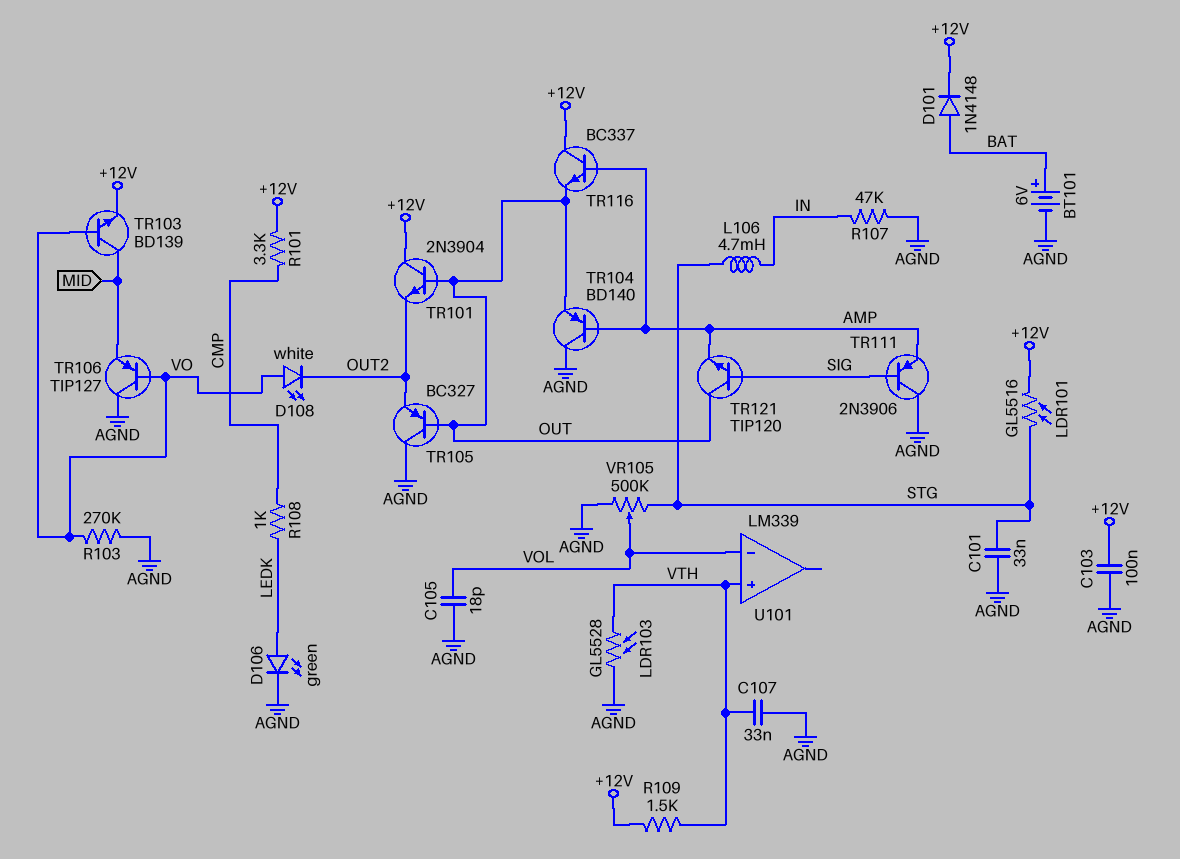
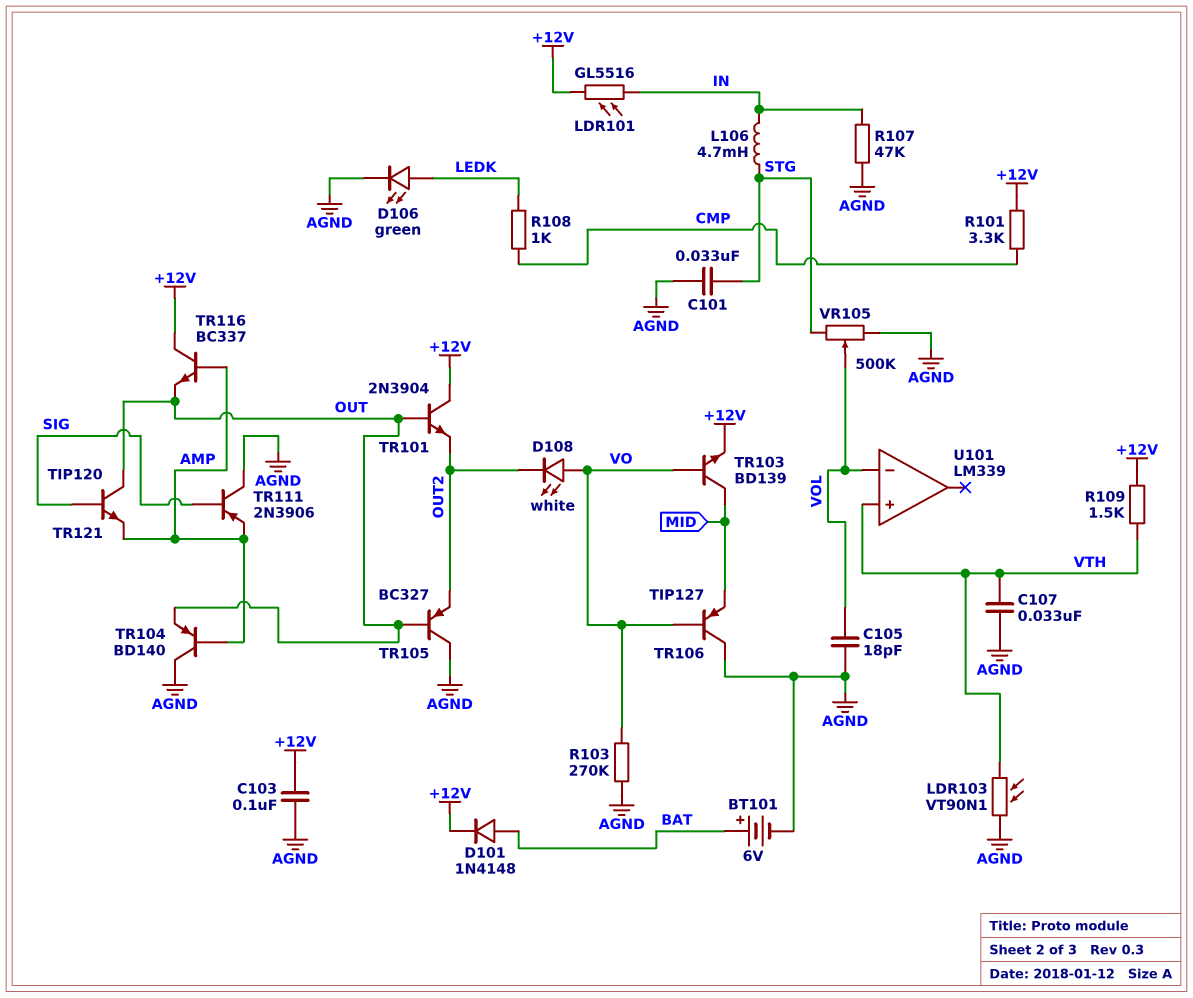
LDR101: GL5516 (+12V, STG) -> GL5516 (+12V, IN)
LDR103: GL5528 (AGND, VTH) -> VT90N1 (AGND, VTH)

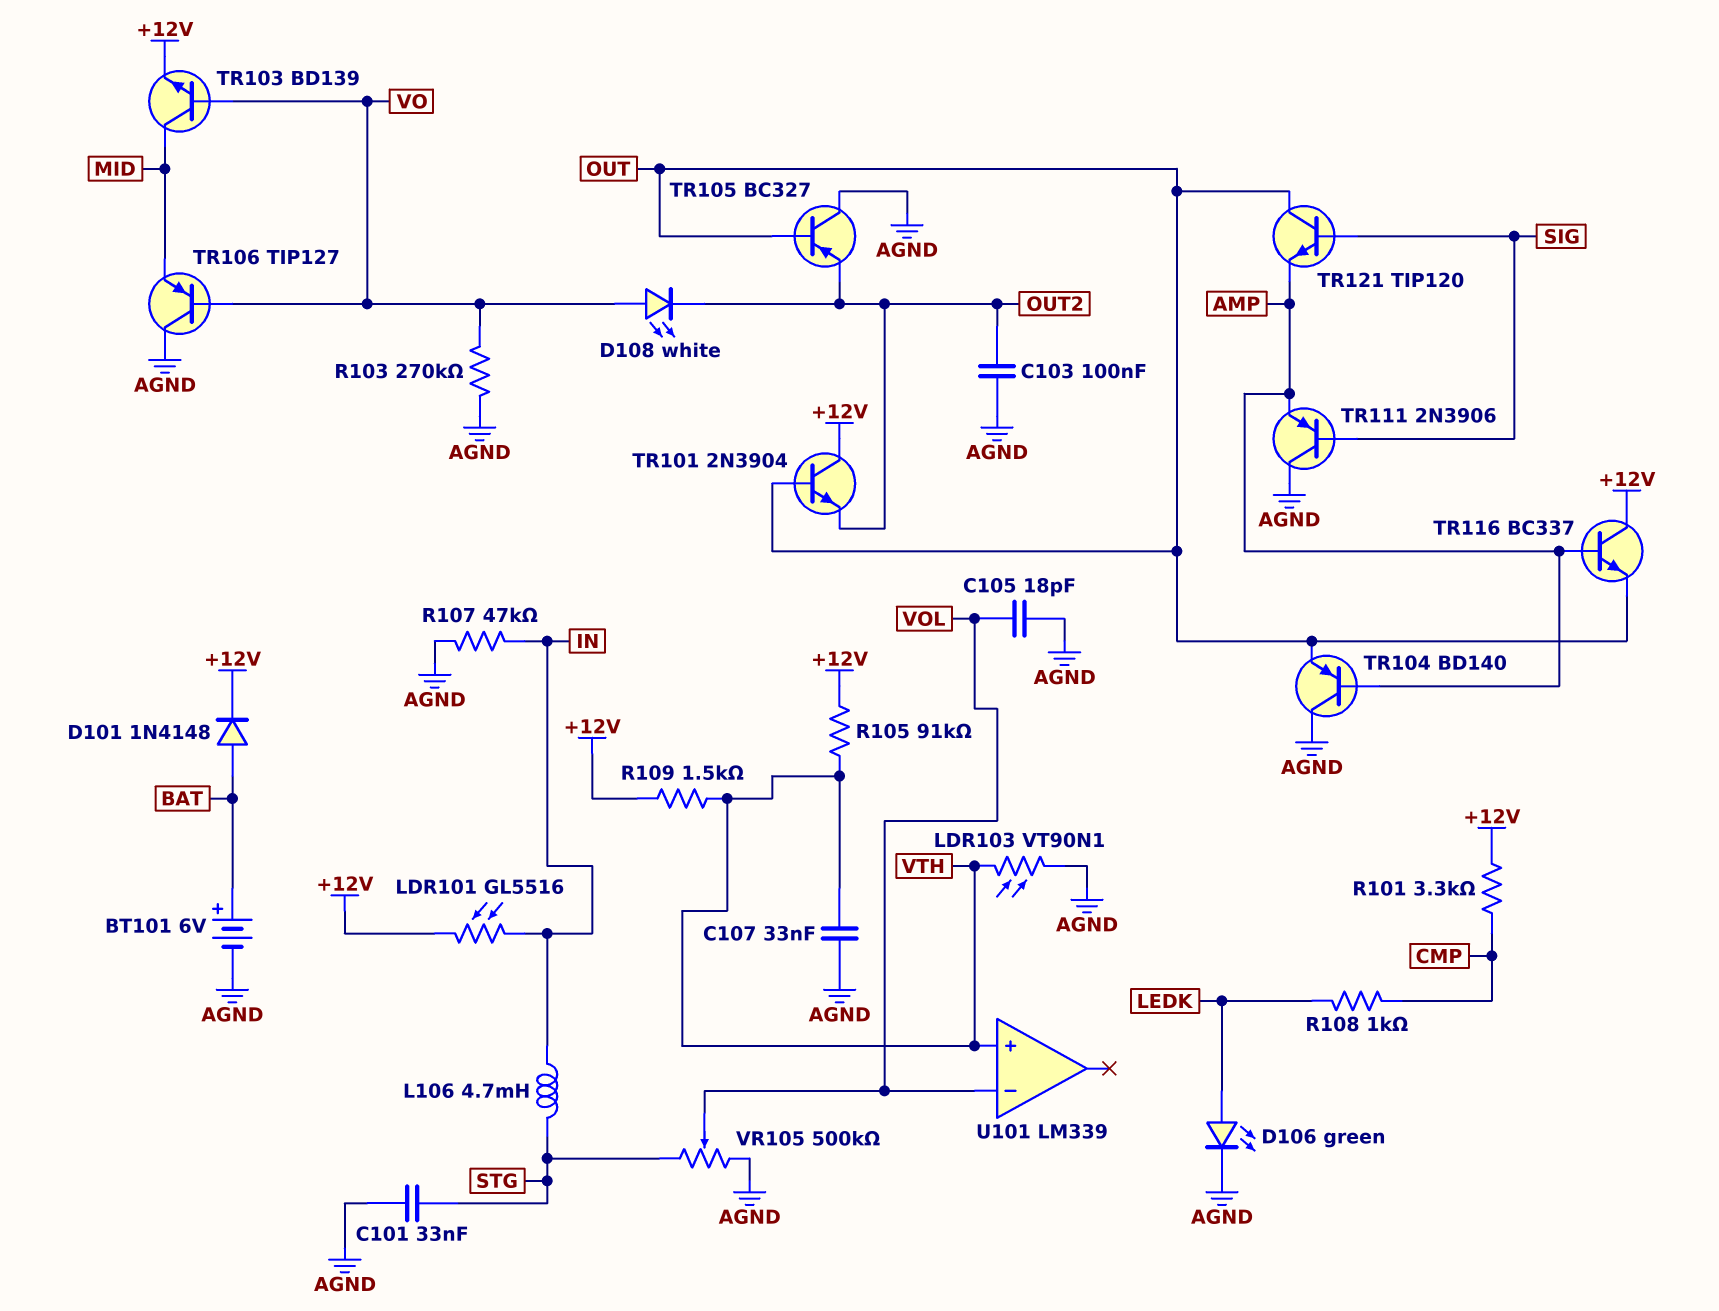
C103: 100nF (+12V, AGND) -> 100nF (AGND, OUT2)
R105: none -> 91k (+12V, VTH)

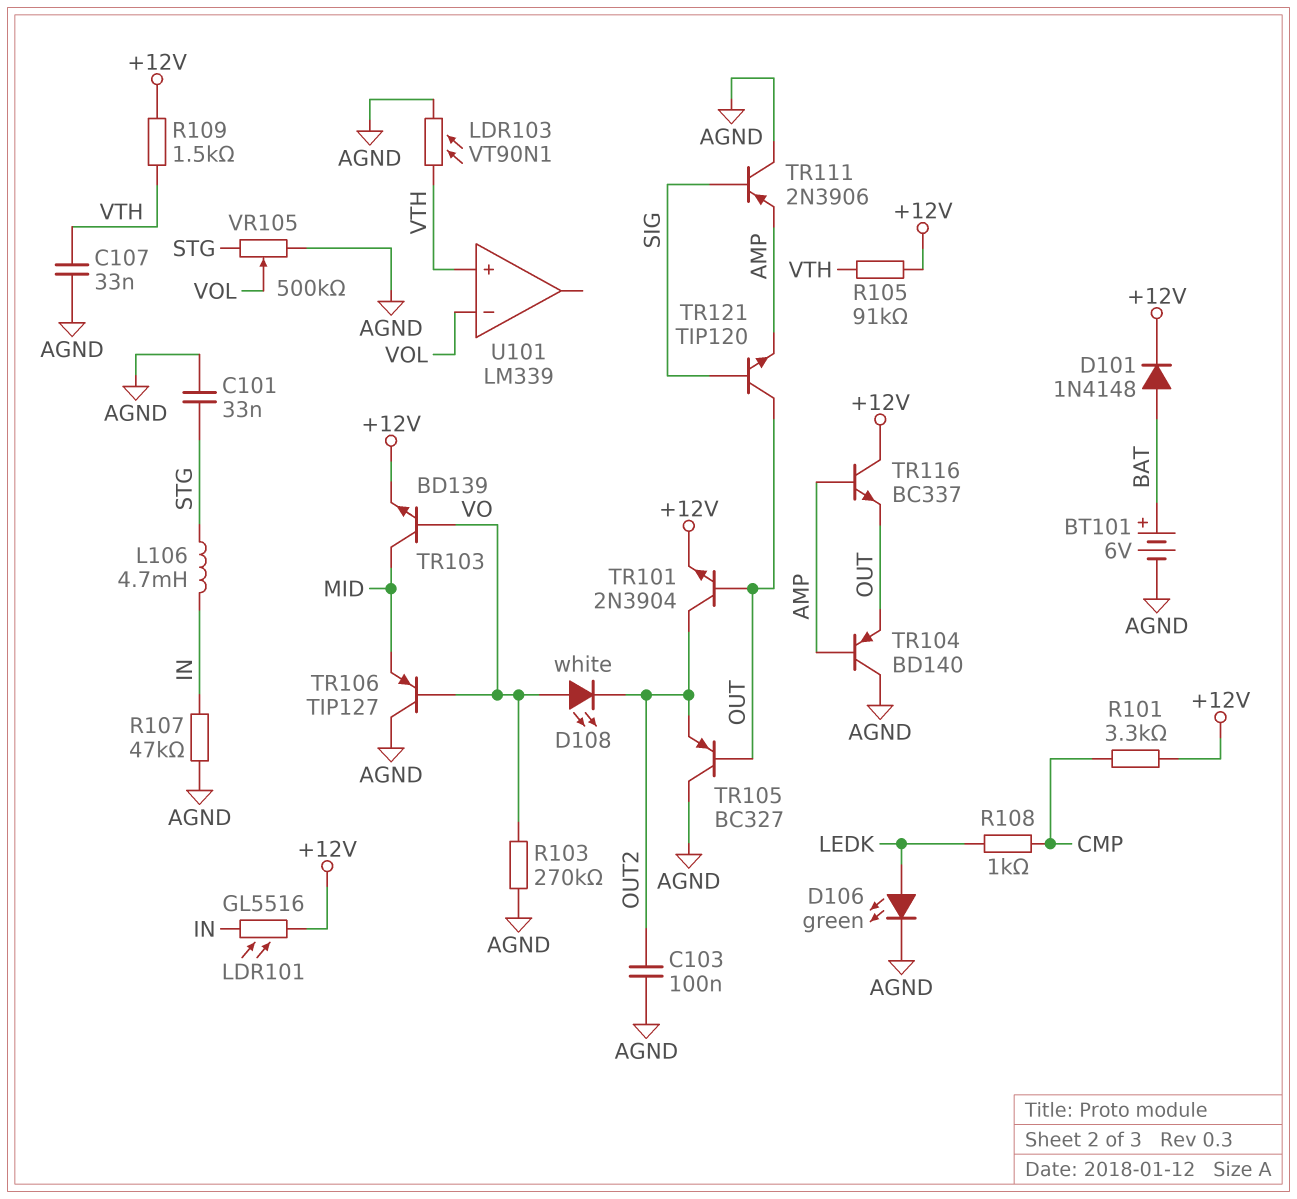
C105: 18pF (AGND, VOL) -> none
TR101: NPN 2N3904 (B OUT, C +12V, E OUT2) -> NPN 2N3904 (B OUT, C OUT2, E +12V)

